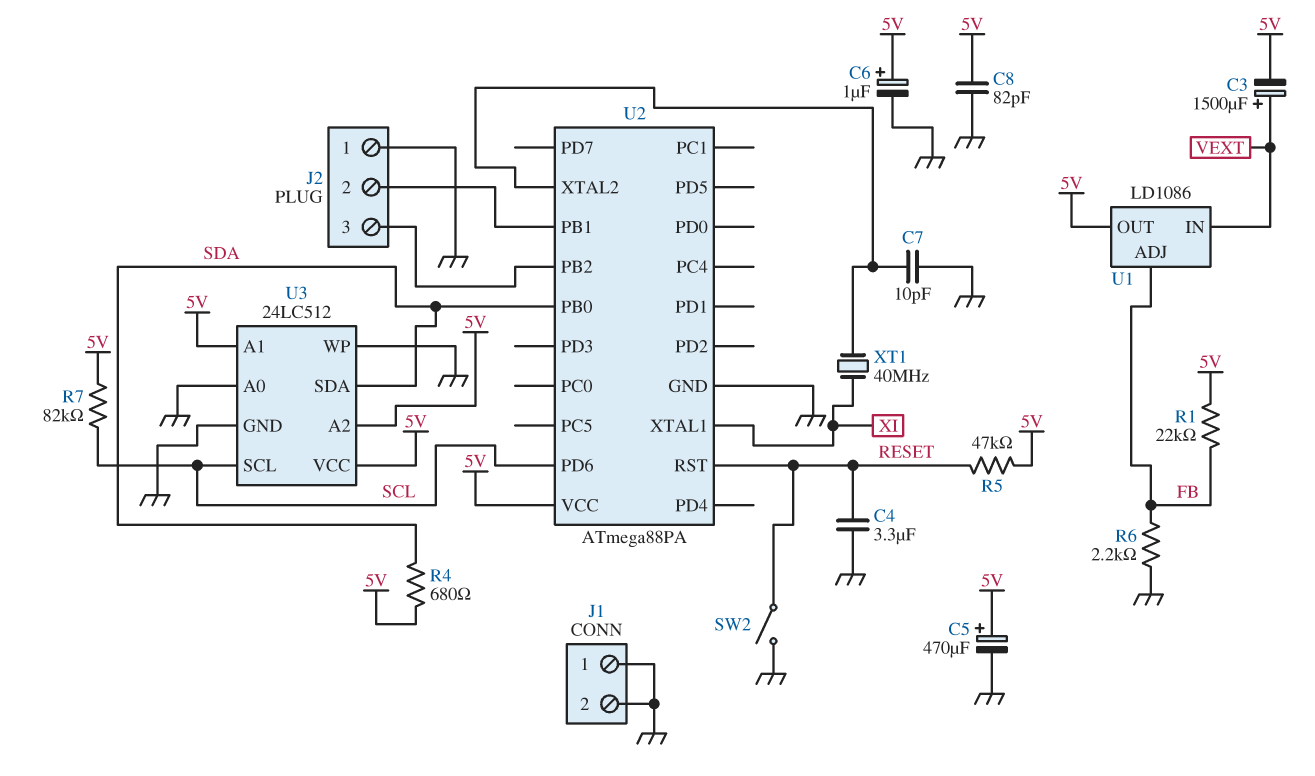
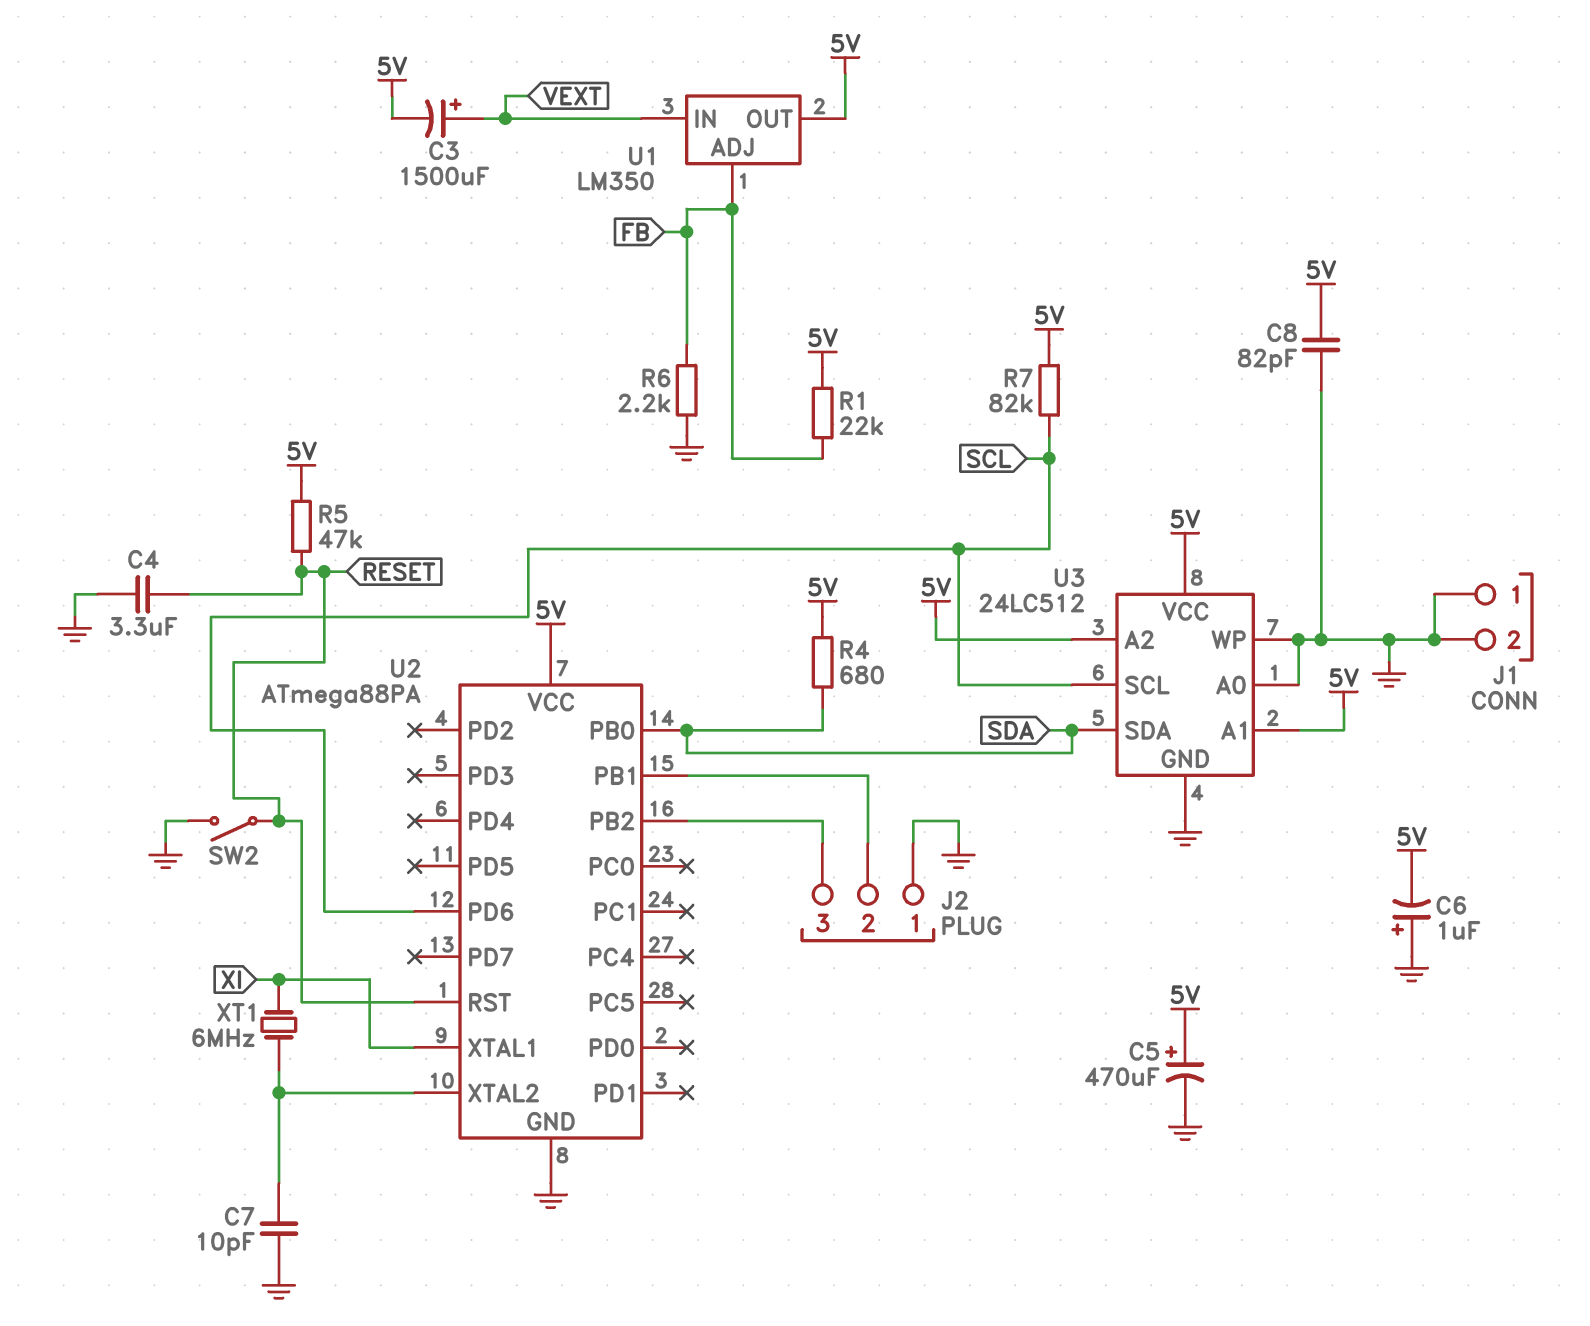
C6: 1uF (plus 5V, minus GND) -> 1uF (plus GND, minus 5V)
U1: LD1086 -> LM350
XT1: 40MHz (U2/XTAL2, XI) -> 6MHz (U2/XTAL2, XI)

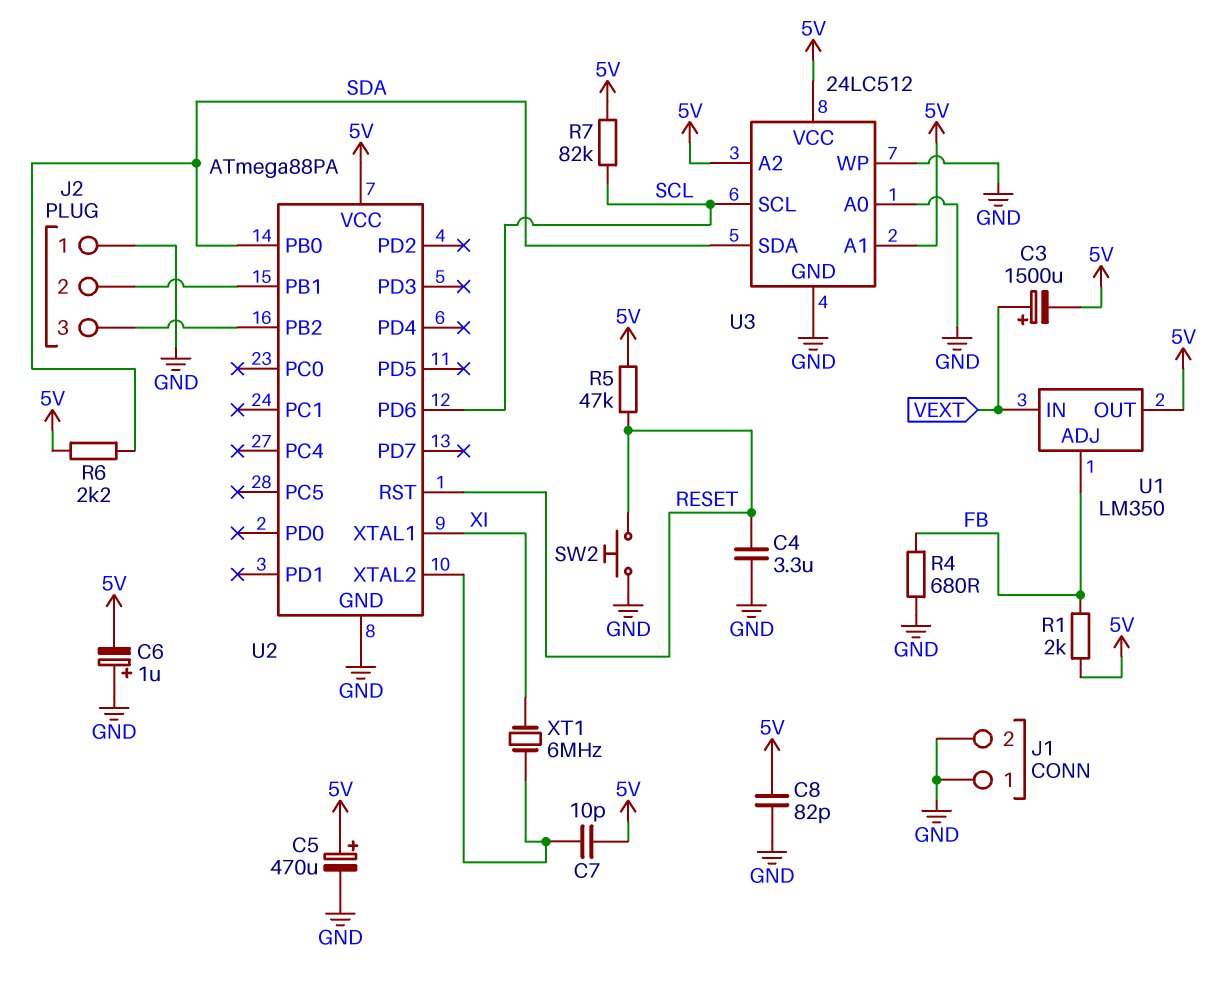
C7: 10pF (GND, U2/XTAL2) -> 10pF (5V, U2/XTAL2)
R1: 22k (5V, FB) -> 2k (5V, FB)
R4: 680 (5V, SDA) -> 680 (FB, GND)
R6: 2.2k (FB, GND) -> 2.2k (5V, SDA)
SW2: switch (GND, RESET) -> button (GND, RESET)

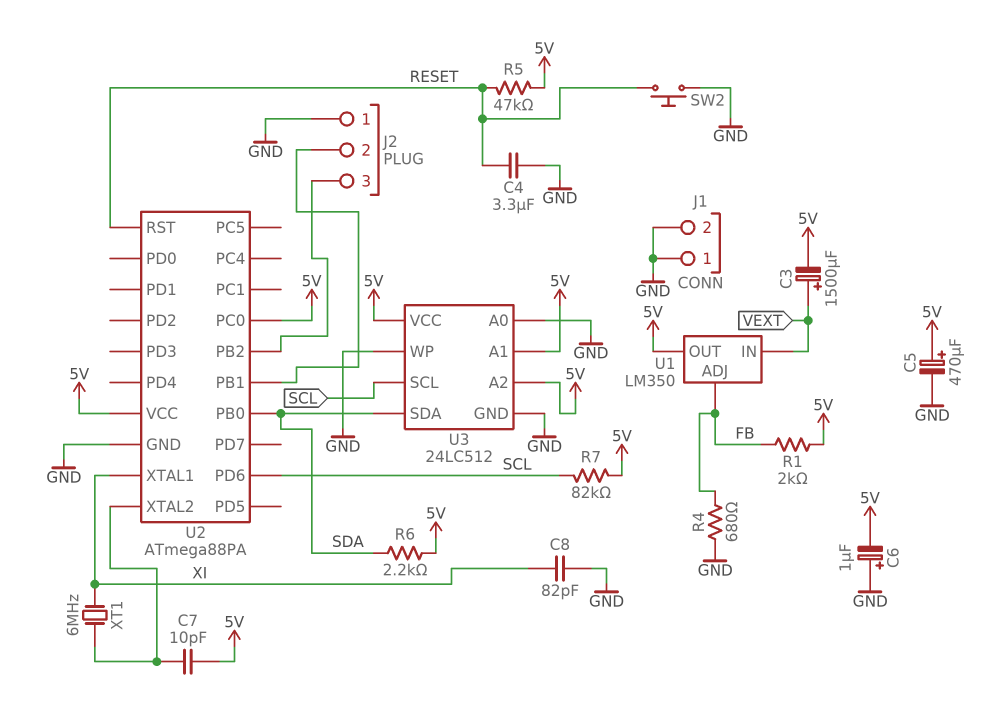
C8: 82pF (5V, GND) -> 82pF (GND, XI)
U2 pin PC0: none -> 5V

